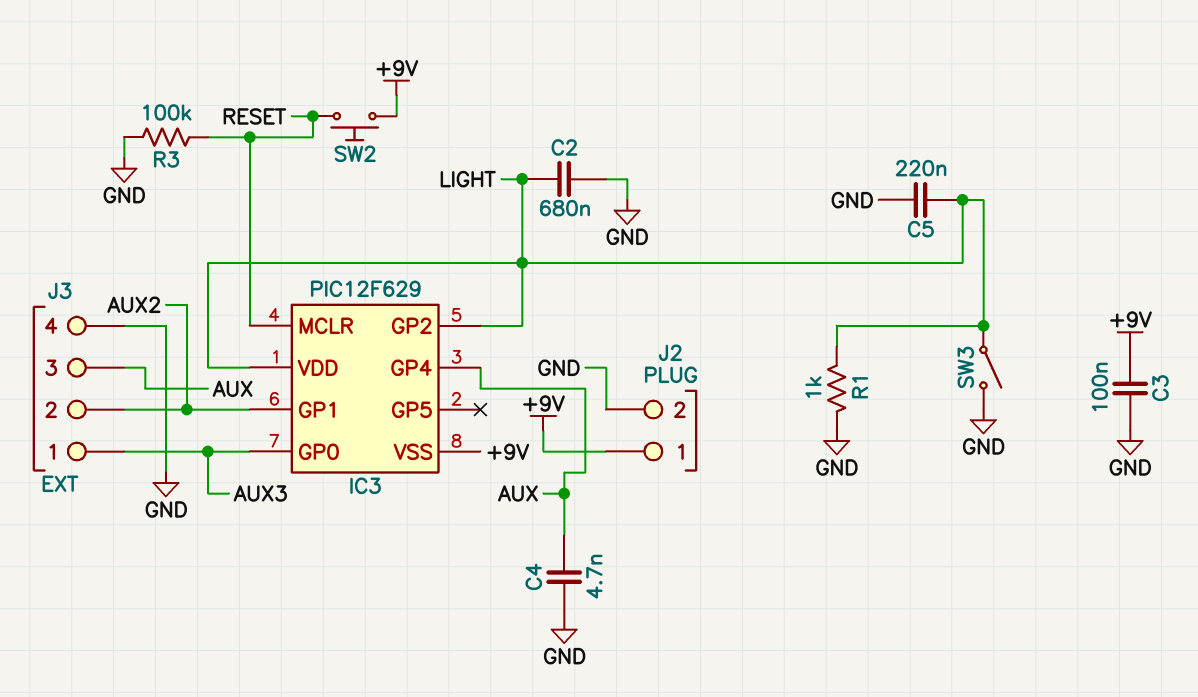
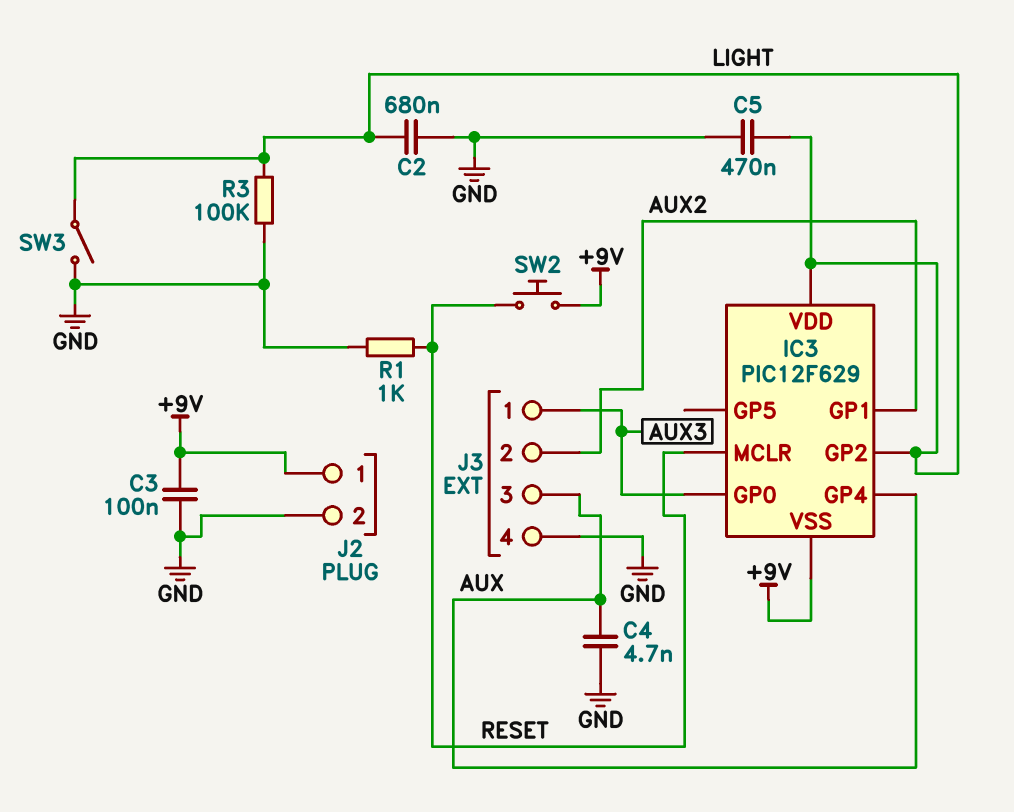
C5: 220nF (GND, LIGHT) -> 470nF (GND, LIGHT)
R1: 1k (GND, LIGHT) -> 1k (GND, RESET)
R3: 100k (GND, RESET) -> 100k (GND, LIGHT)

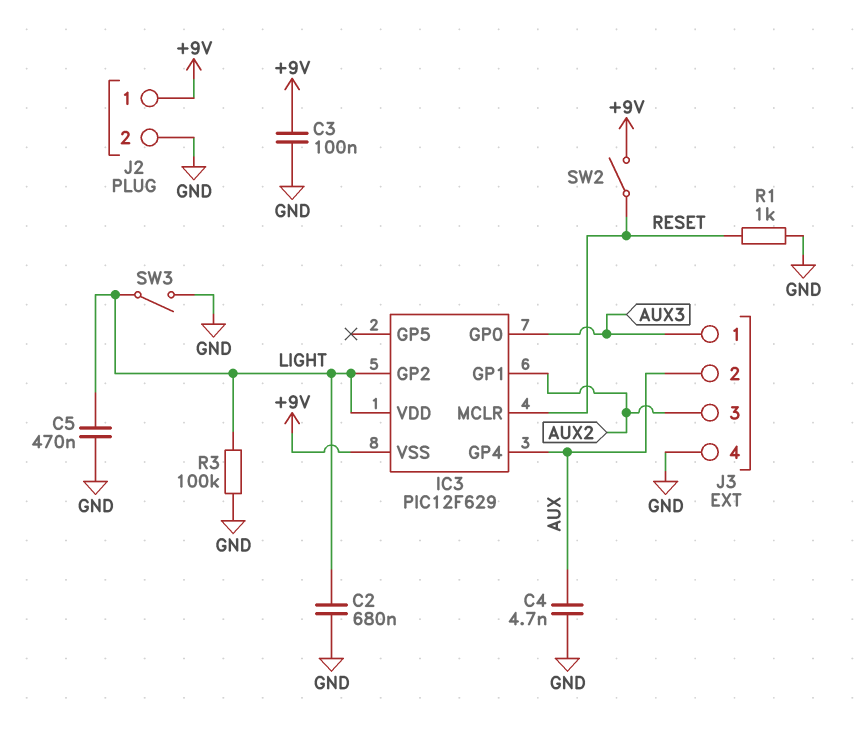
J3 pin 2: AUX2 -> AUX
J3 pin 3: AUX -> AUX2
SW2: button (+9V, RESET) -> switch (+9V, RESET)

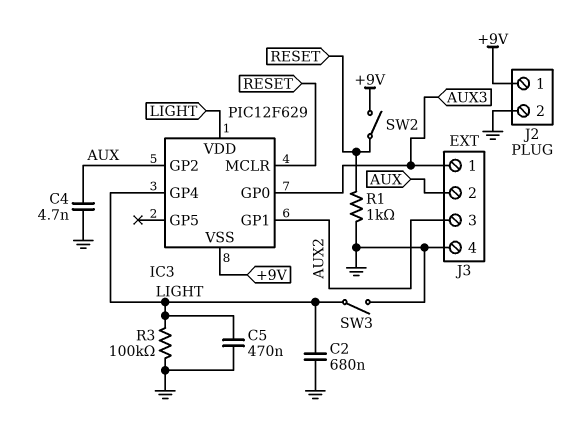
C3: 100nF (+9V, GND) -> none
IC3 pin GP2: LIGHT -> AUX
IC3 pin GP4: AUX -> LIGHT

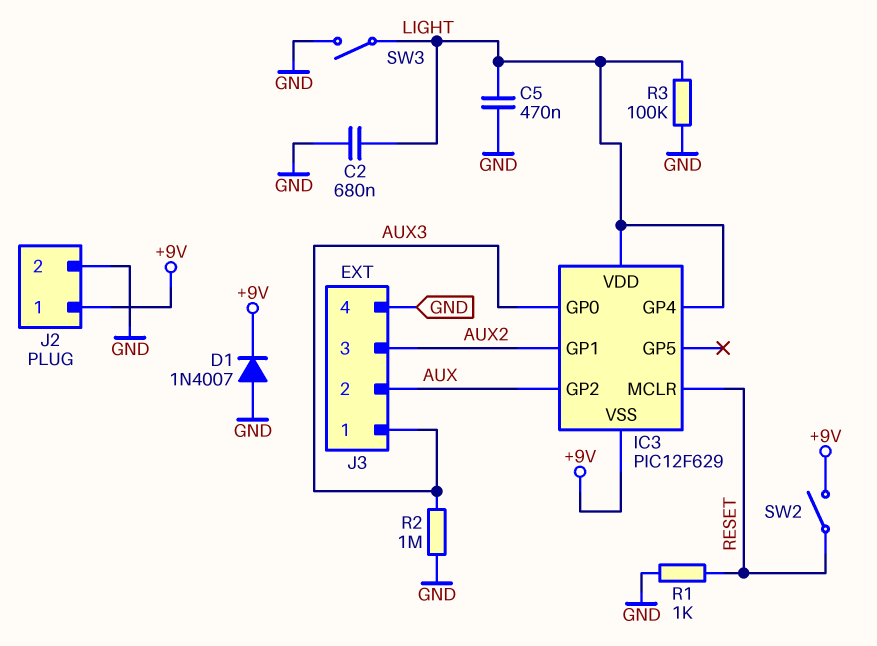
C4: 4.7nF (AUX, GND) -> none
D1: none -> diode 1N4007 (A GND, K +9V)
R2: none -> 1M (AUX3, GND)

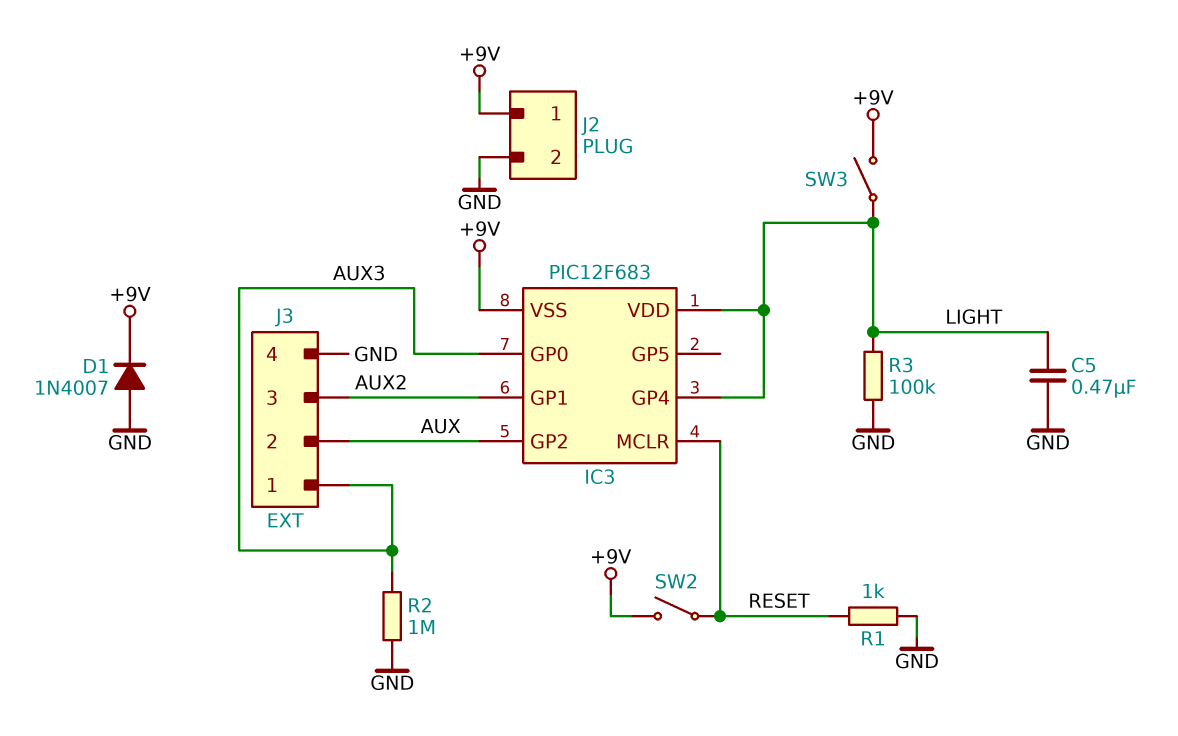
C2: 680nF (GND, LIGHT) -> none
IC3: PIC12F629 -> PIC12F683
SW3: switch (GND, LIGHT) -> switch (+9V, LIGHT)

